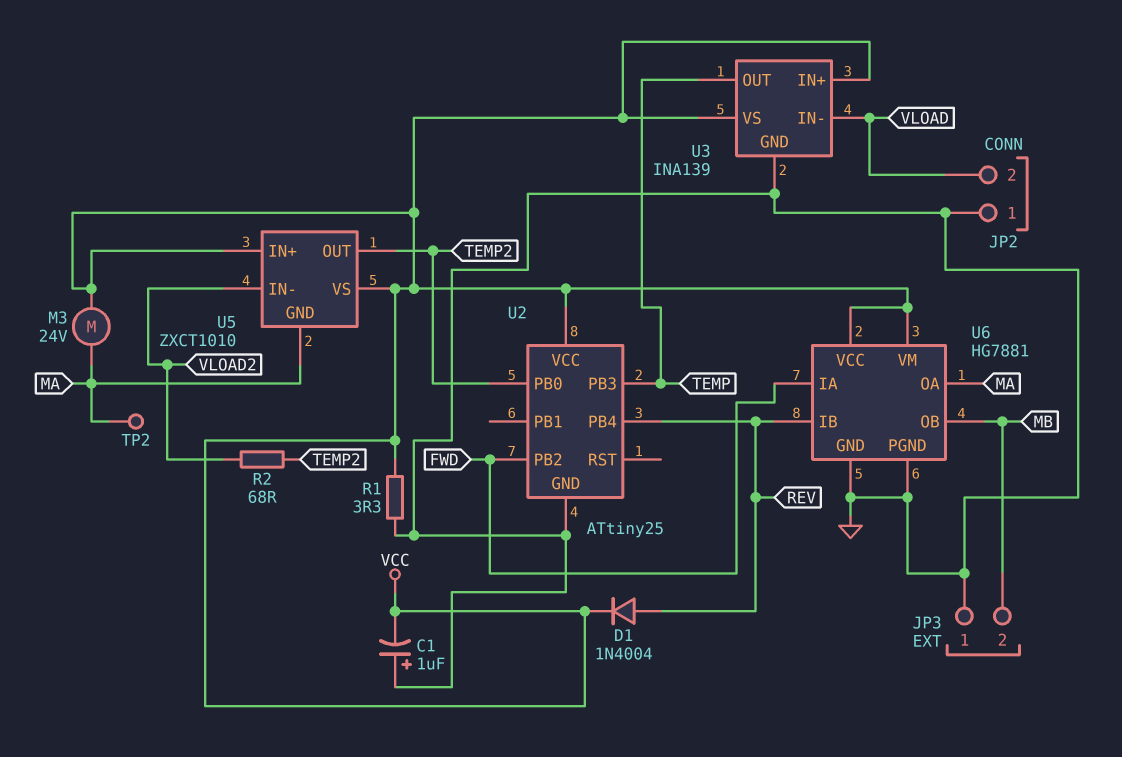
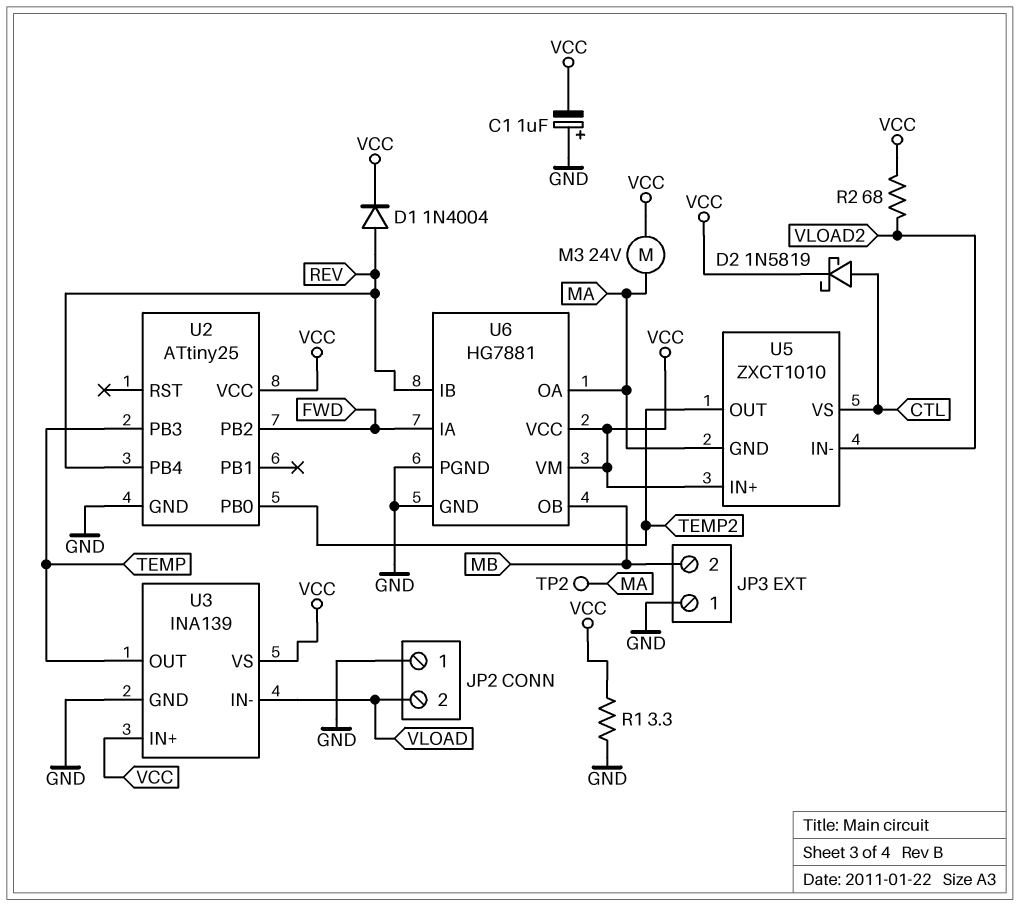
D2: none -> schottky 1N5819 (A CTL, K VCC)
R2: 68 (TEMP2, VLOAD2) -> 68 (VCC, VLOAD2)
U5 pin VS: VCC -> CTL

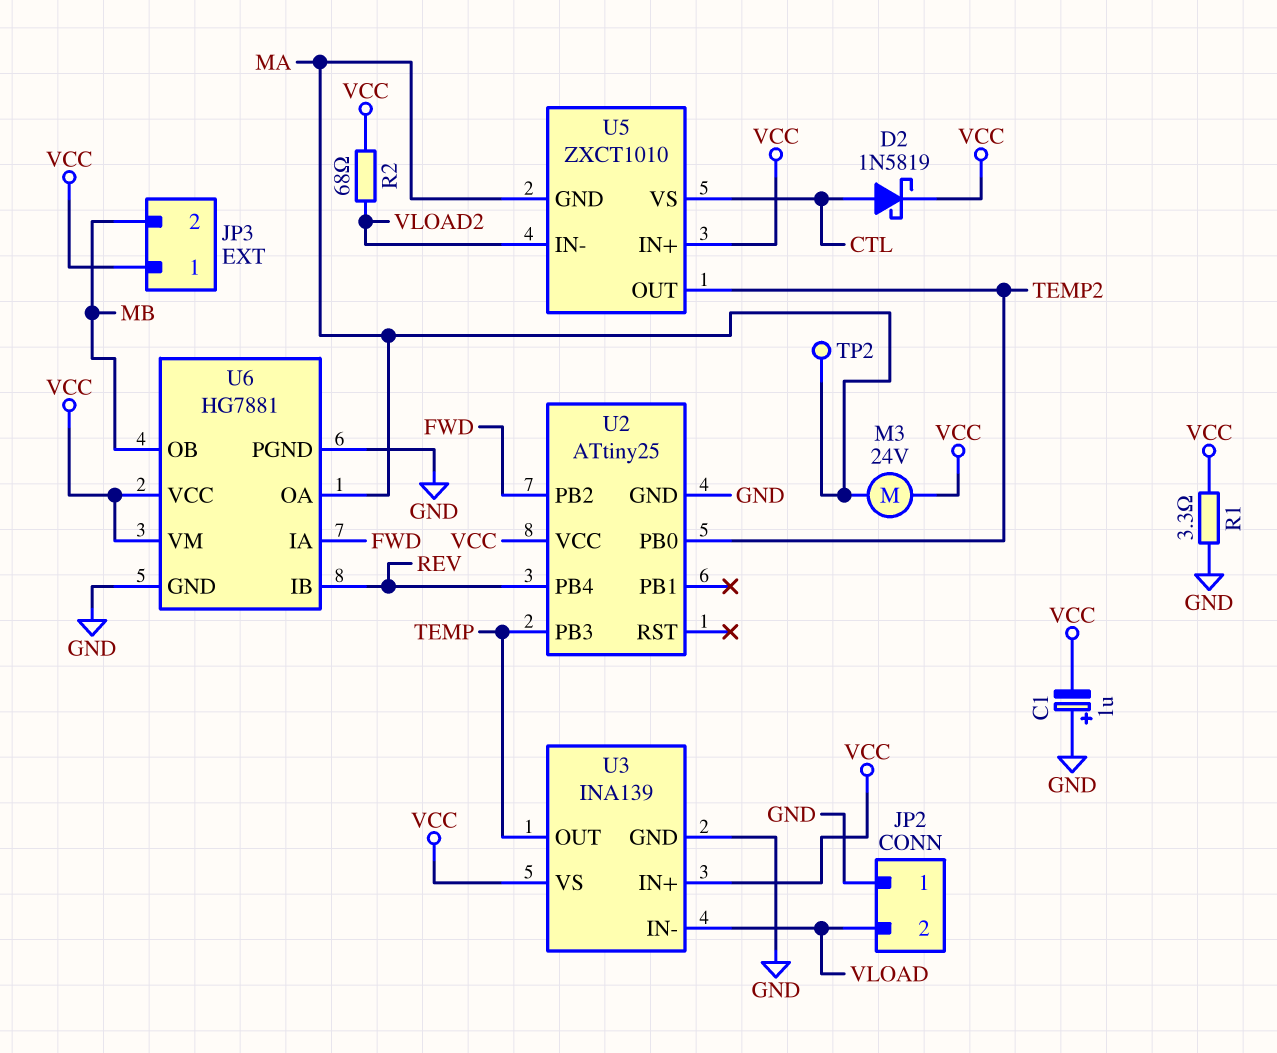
D1: diode 1N4004 (A REV, K VCC) -> none
JP3 pin 1: GND -> VCC

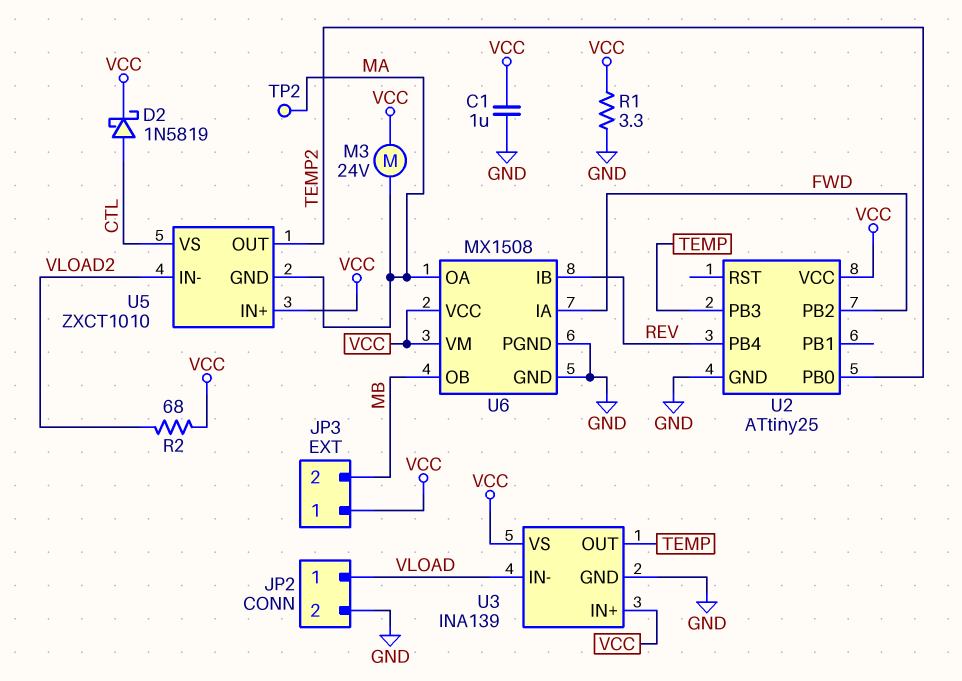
C1: 1uF (plus GND, minus VCC) -> 1uF (GND, VCC)
JP2 pin 1: GND -> VLOAD
JP2 pin 2: VLOAD -> GND
U6: HG7881 -> MX1508

